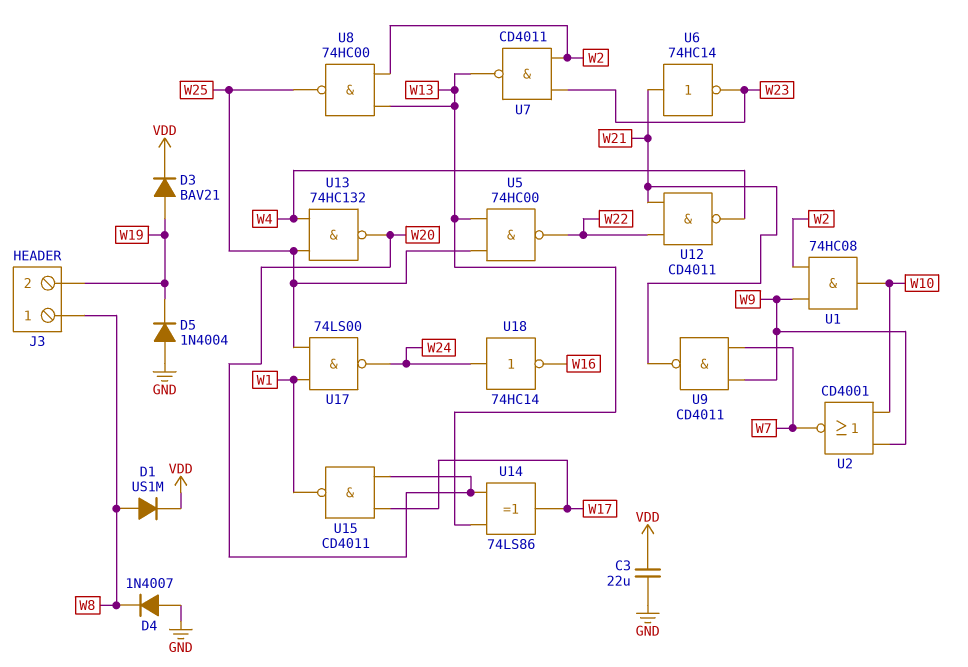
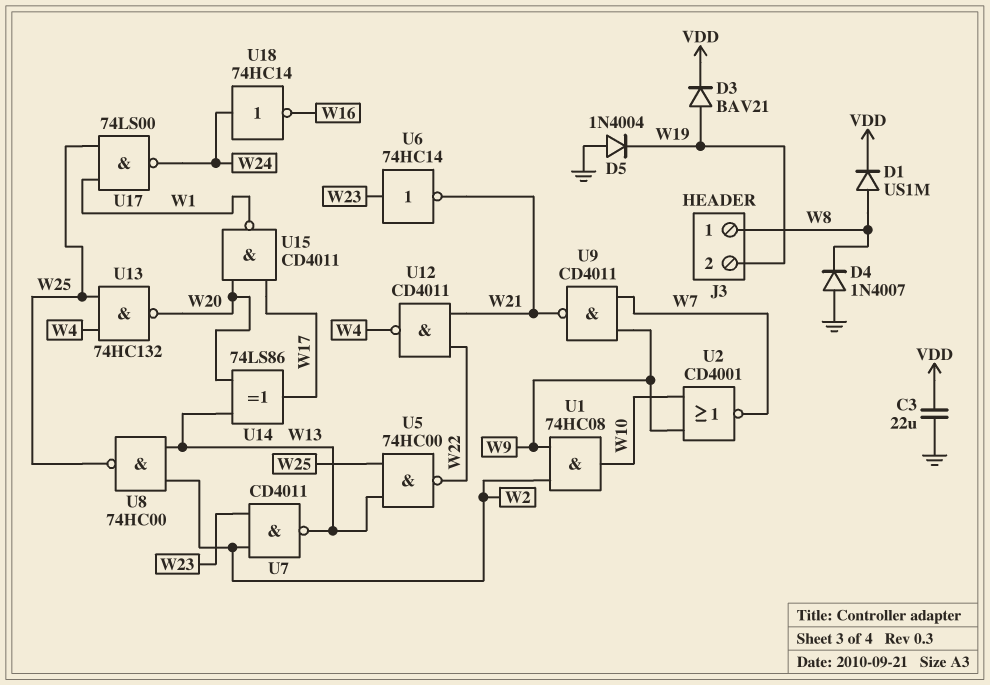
U6: NOT 74HC14 (in W21, out W23) -> NOT 74HC14 (in W23, out W21)

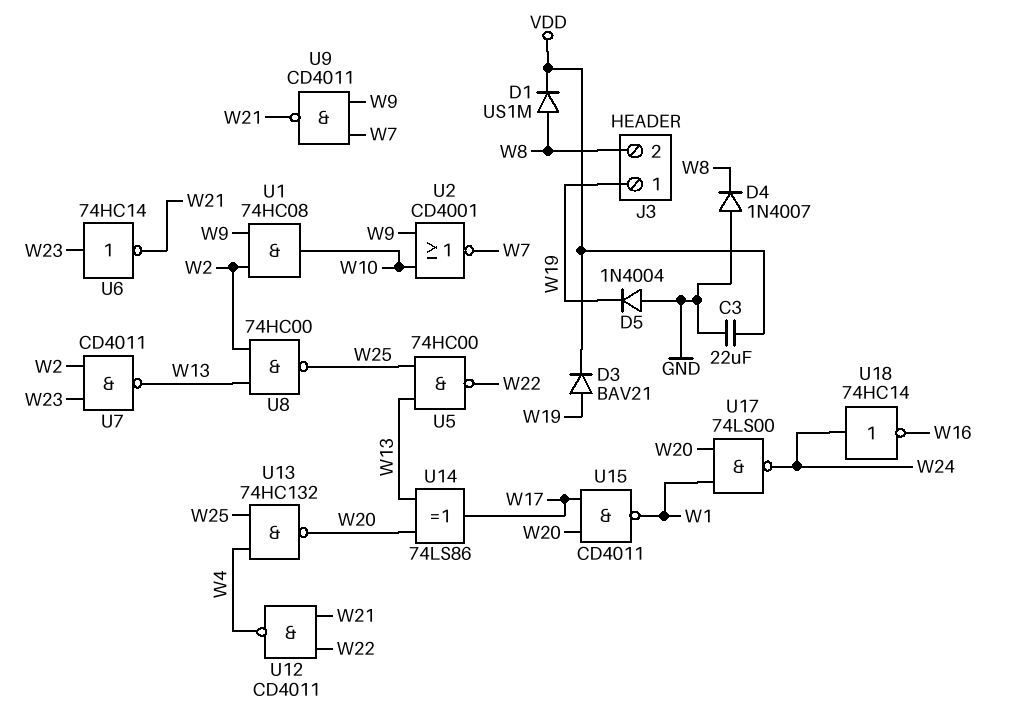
J3 pin 1: W8 -> W19
J3 pin 2: W19 -> W8
U17: NAND 74LS00 (in W1, in W25, out W24) -> NAND 74LS00 (in W1, in W20, out W24)

